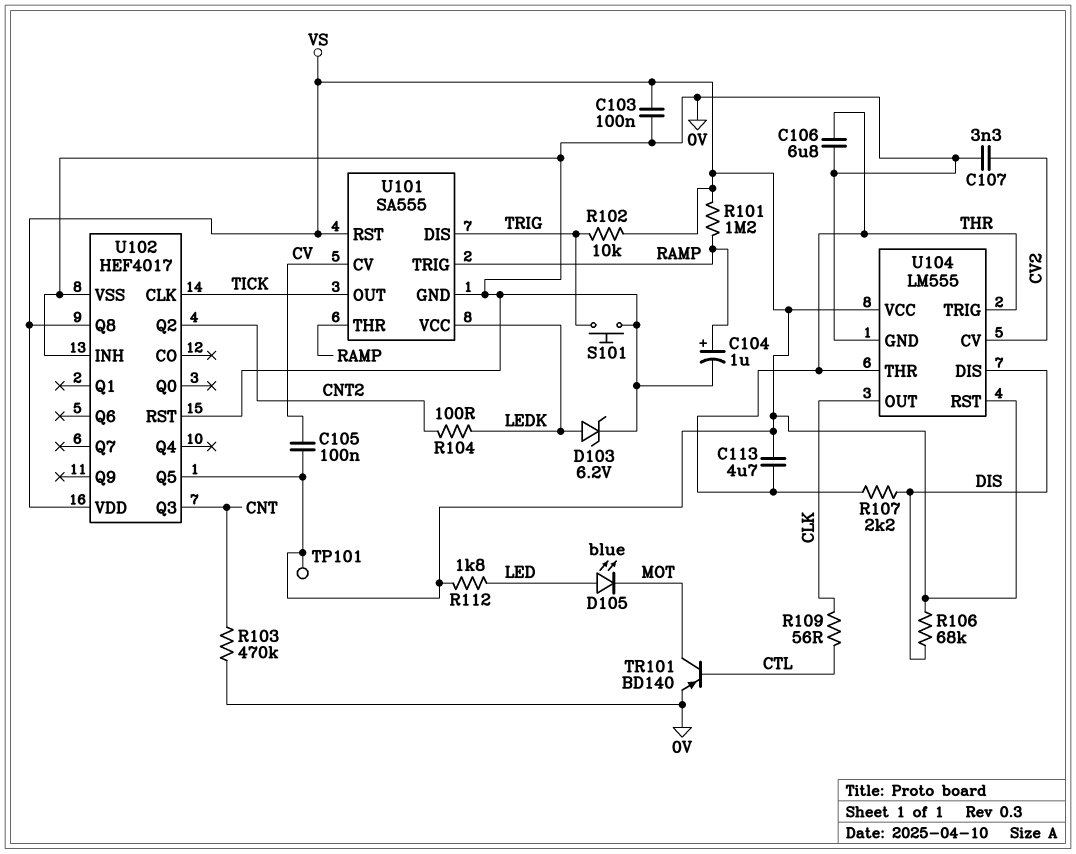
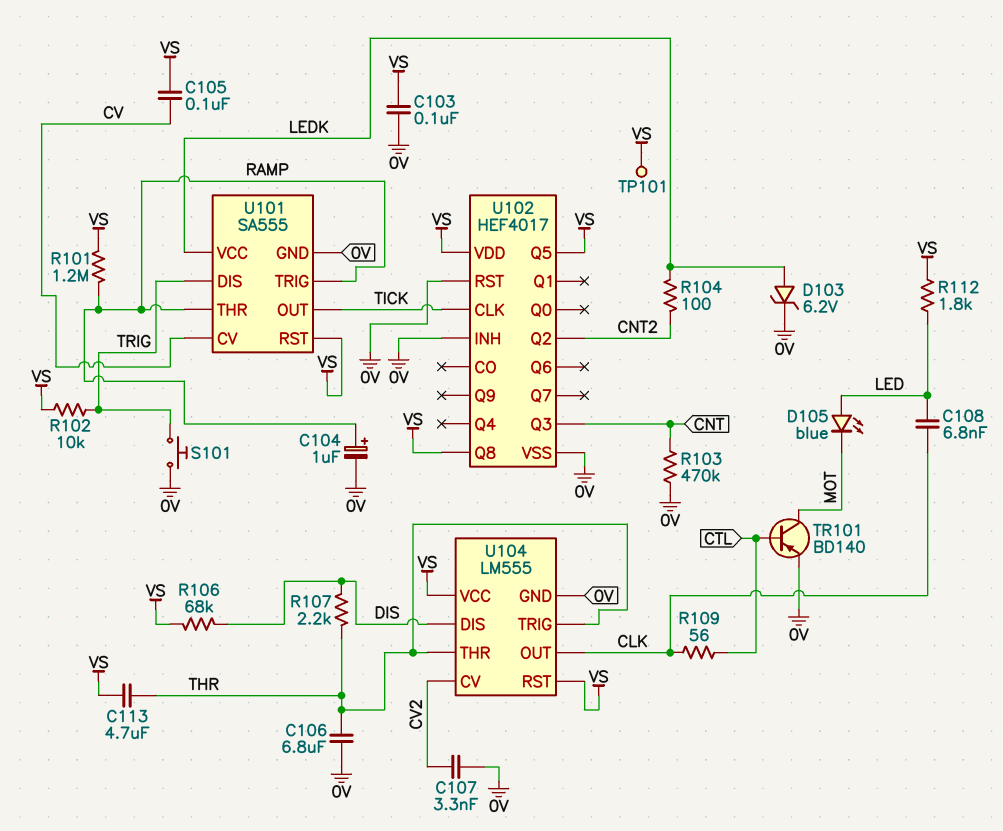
C108: none -> 6.8nF (CLK, LED)

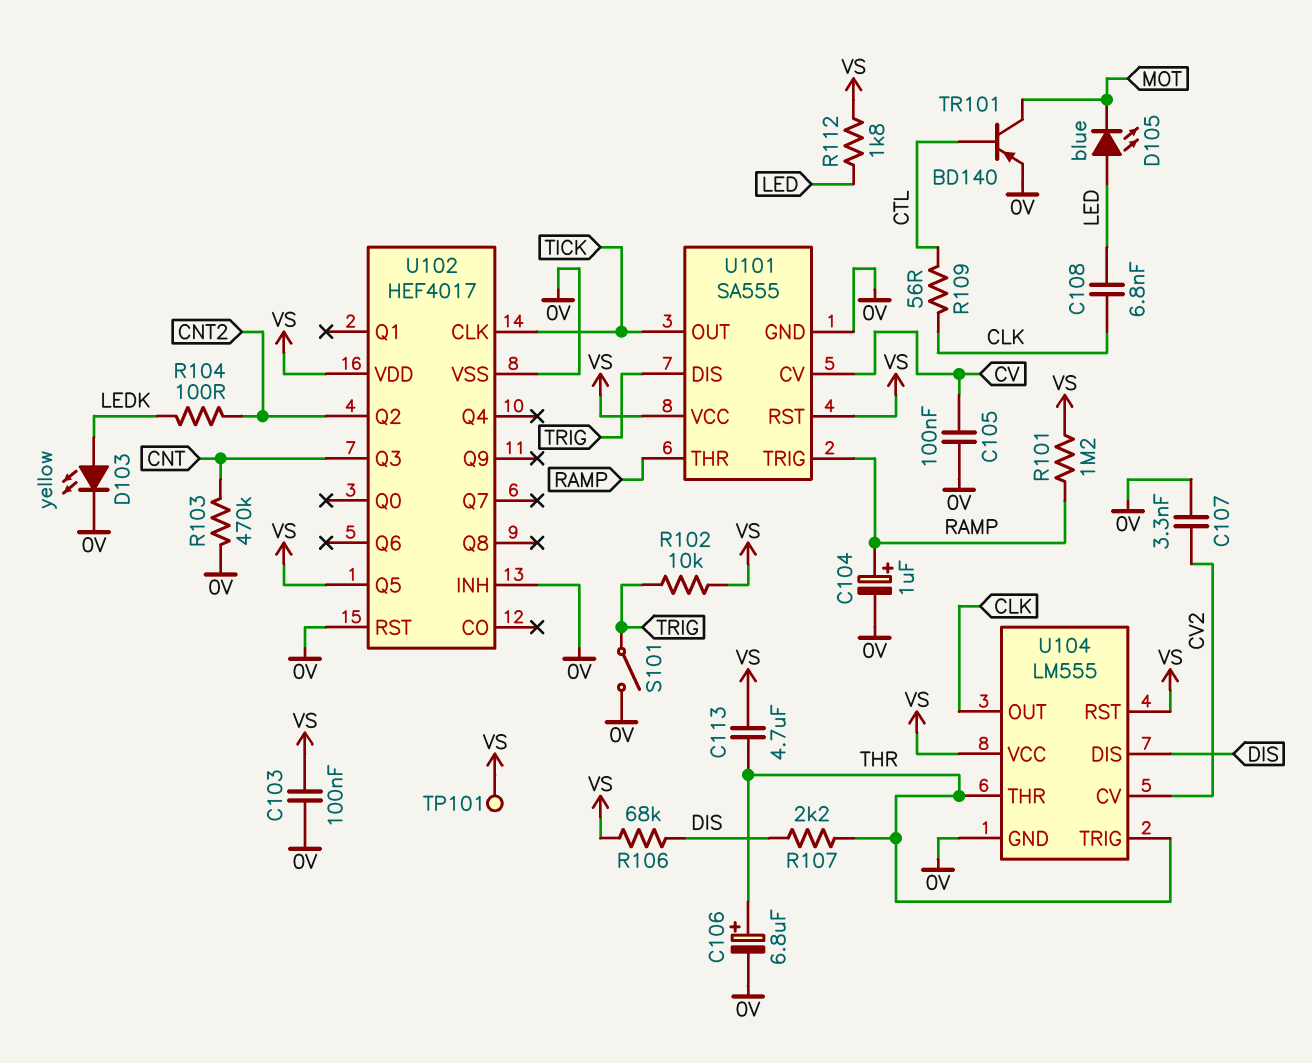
C105: 100nF (CV, VS) -> 100nF (0V, CV)
C106: 6.8uF (0V, THR) -> 6.8uF (plus THR, minus 0V)
D103: zener 6.2V (A LEDK, K 0V) -> LED yellow (A LEDK, K 0V)
S101: button (0V, TRIG) -> switch (0V, TRIG)
U101 pin VCC: LEDK -> VS
U102 pin Q8: VS -> none

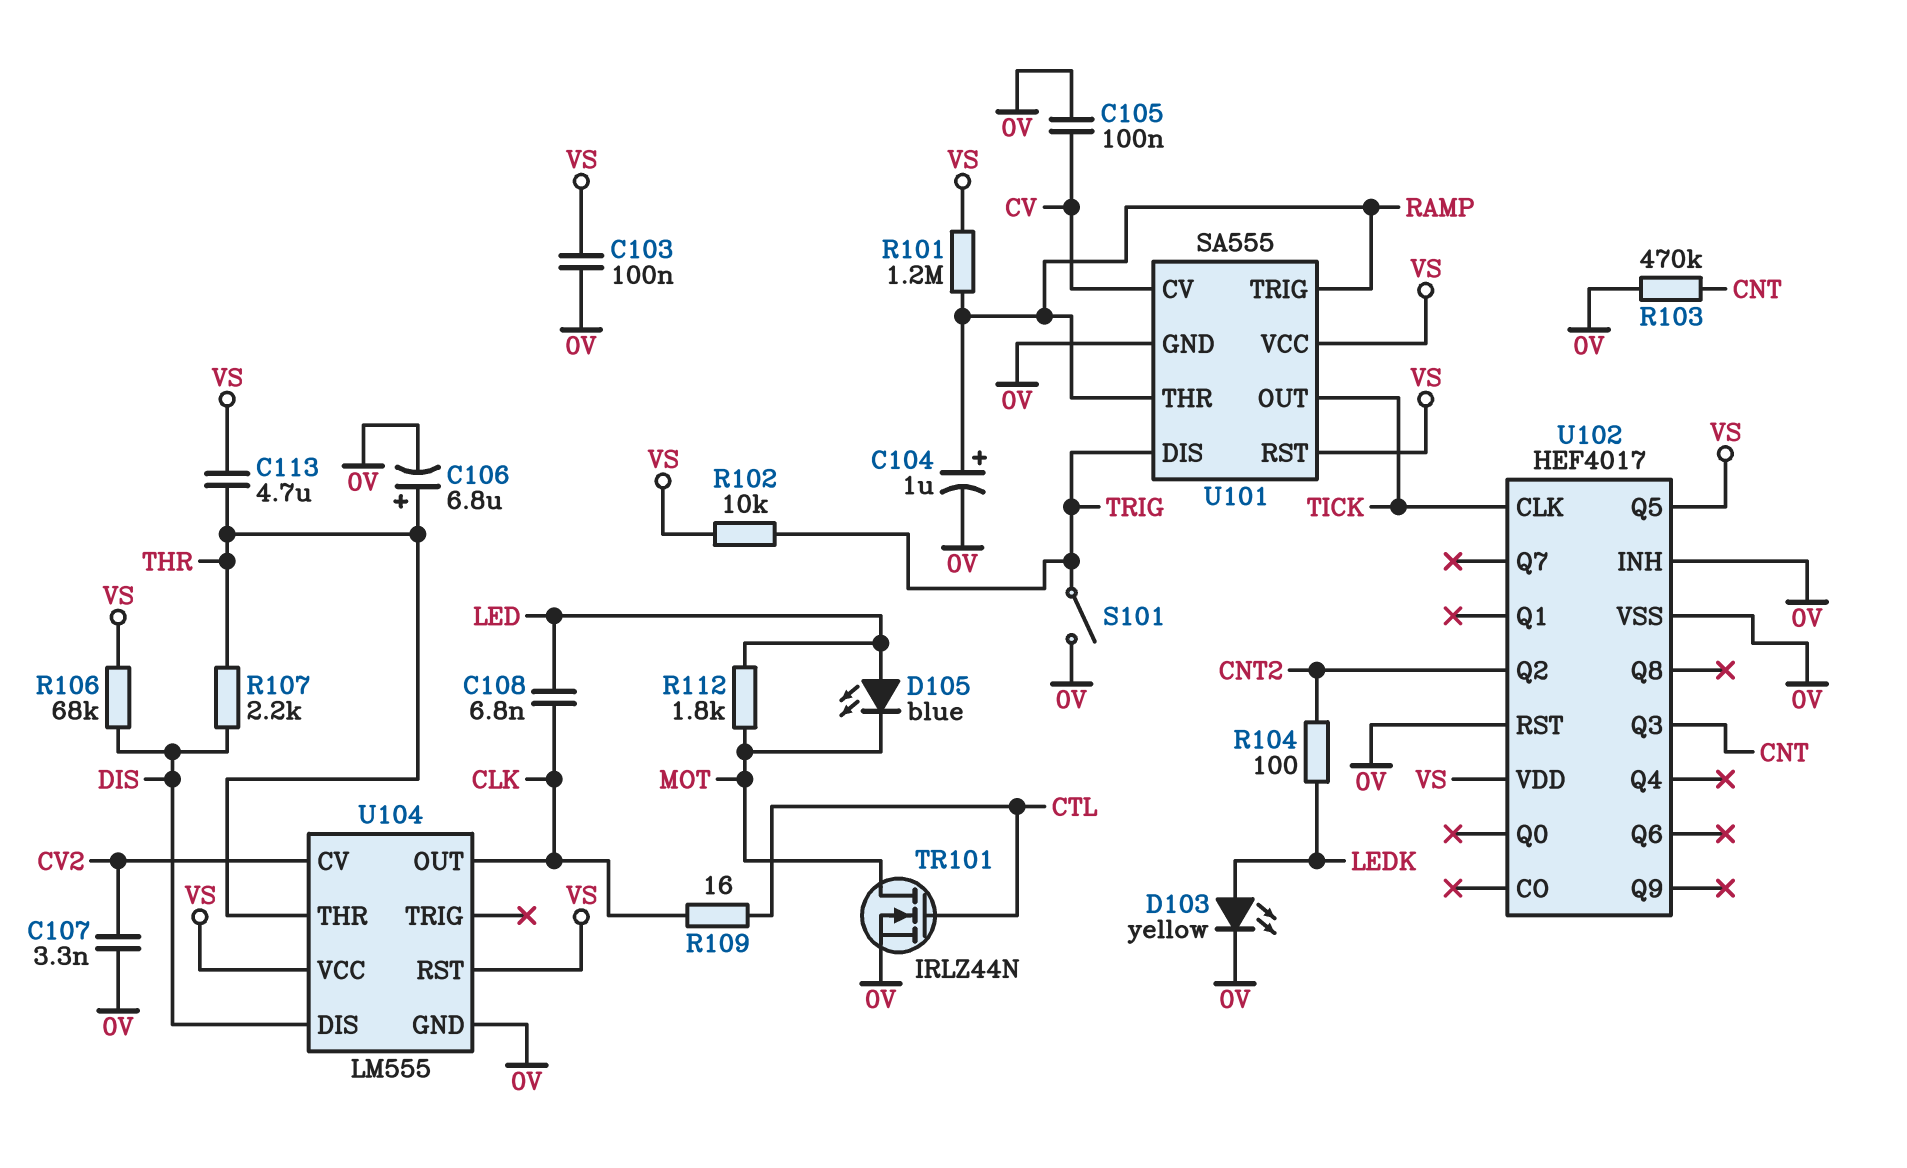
R109: 56 (CLK, CTL) -> 16 (CLK, CTL)
R112: 1.8k (LED, VS) -> 1.8k (LED, MOT)
TP101: test point (VS) -> none
TR101: PNP BD140 (B CTL, C MOT, E 0V) -> NMOS IRLZ44N (G CTL, D MOT, S 0V)
U104 pin TRIG: THR -> none

